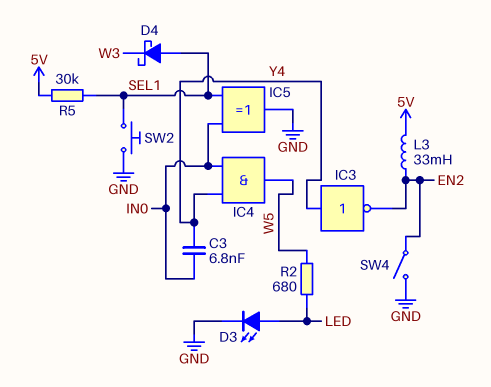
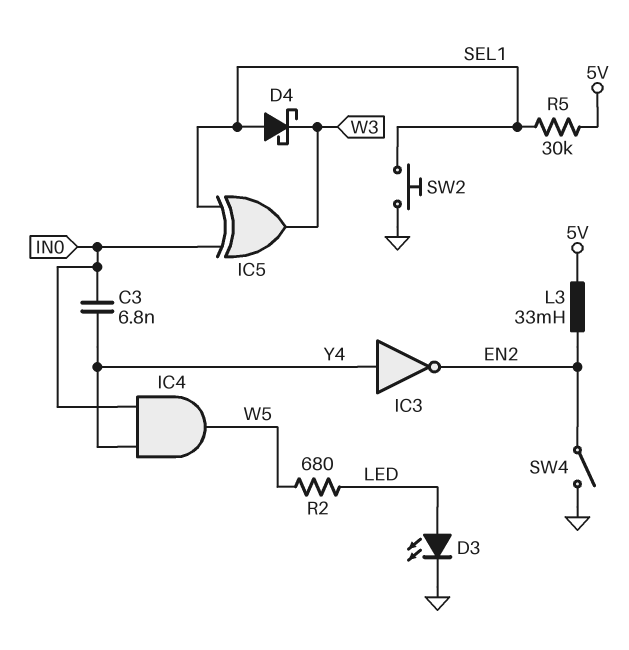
IC5: XOR (in IN0, in SEL1, out GND) -> XOR (in IN0, in SEL1, out W3)

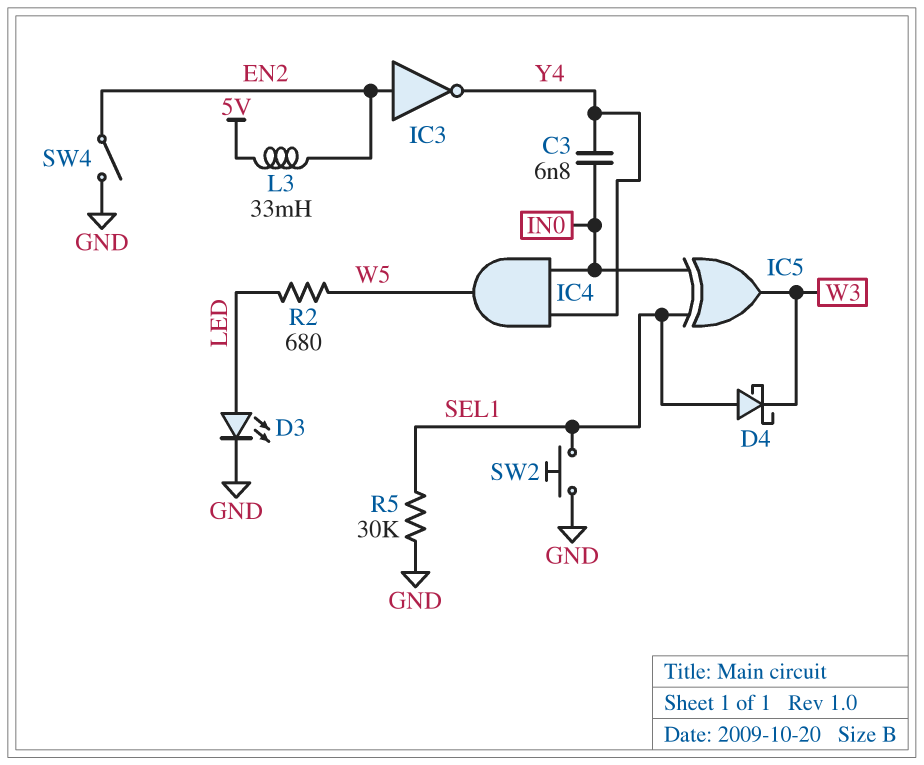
IC3: NOT (in Y4, out EN2) -> NOT (in EN2, out Y4)
R5: 30k (5V, SEL1) -> 30k (GND, SEL1)

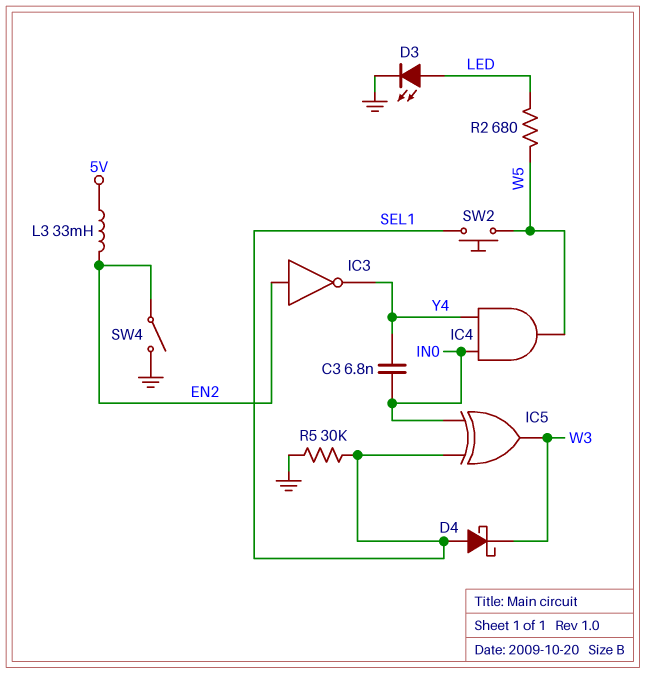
SW2: button (GND, SEL1) -> button (SEL1, W5)

